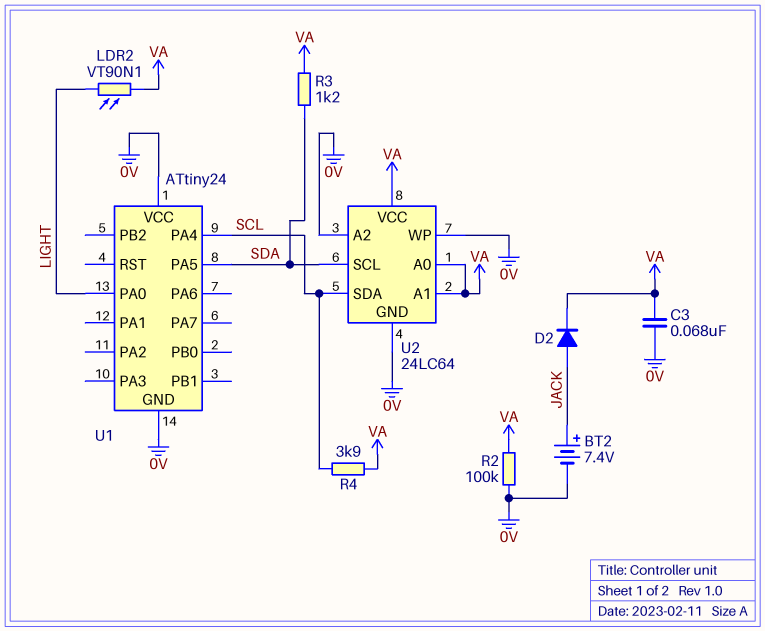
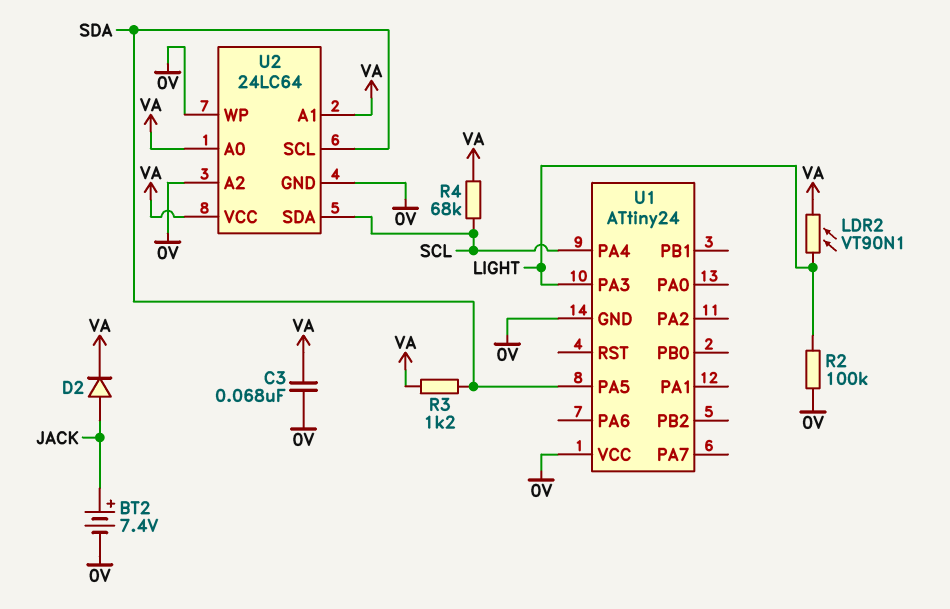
R2: 100k (0V, VA) -> 100k (0V, LIGHT)
R4: 3.9k (SCL, VA) -> 68k (SCL, VA)
U1 pin PA0: LIGHT -> none
U1 pin PA3: none -> LIGHT

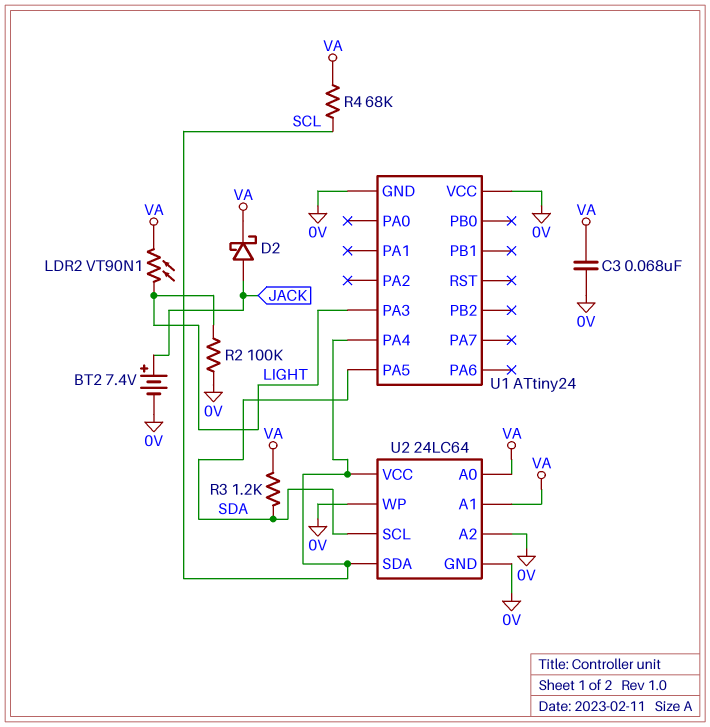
D2: diode (A JACK, K VA) -> schottky (A JACK, K VA)
U2 pin VCC: VA -> SCL

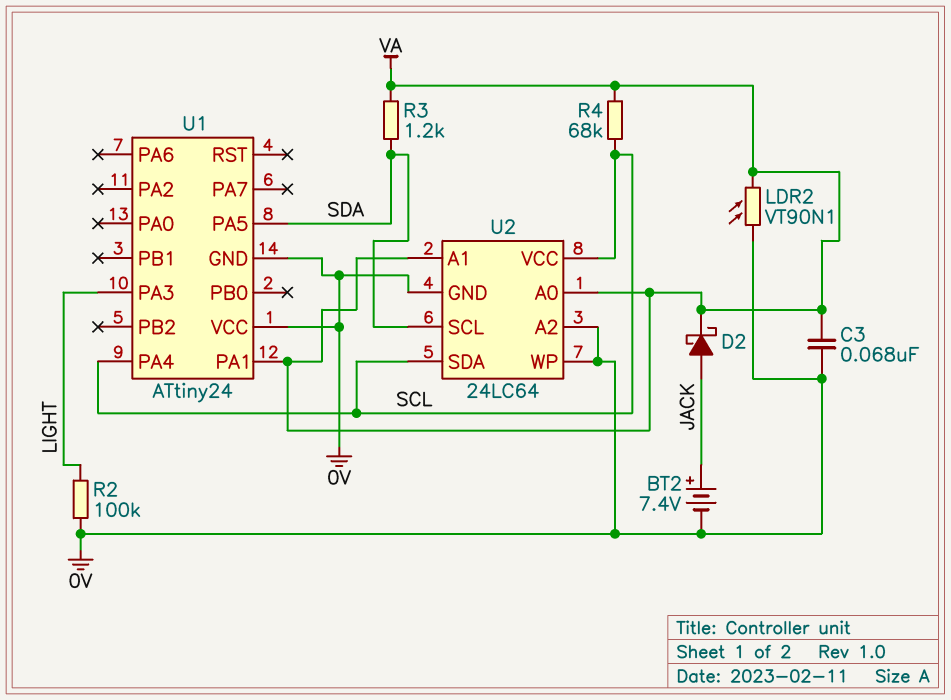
LDR2: VT90N1 (LIGHT, VA) -> VT90N1 (0V, VA)
U1 pin PA1: none -> VA

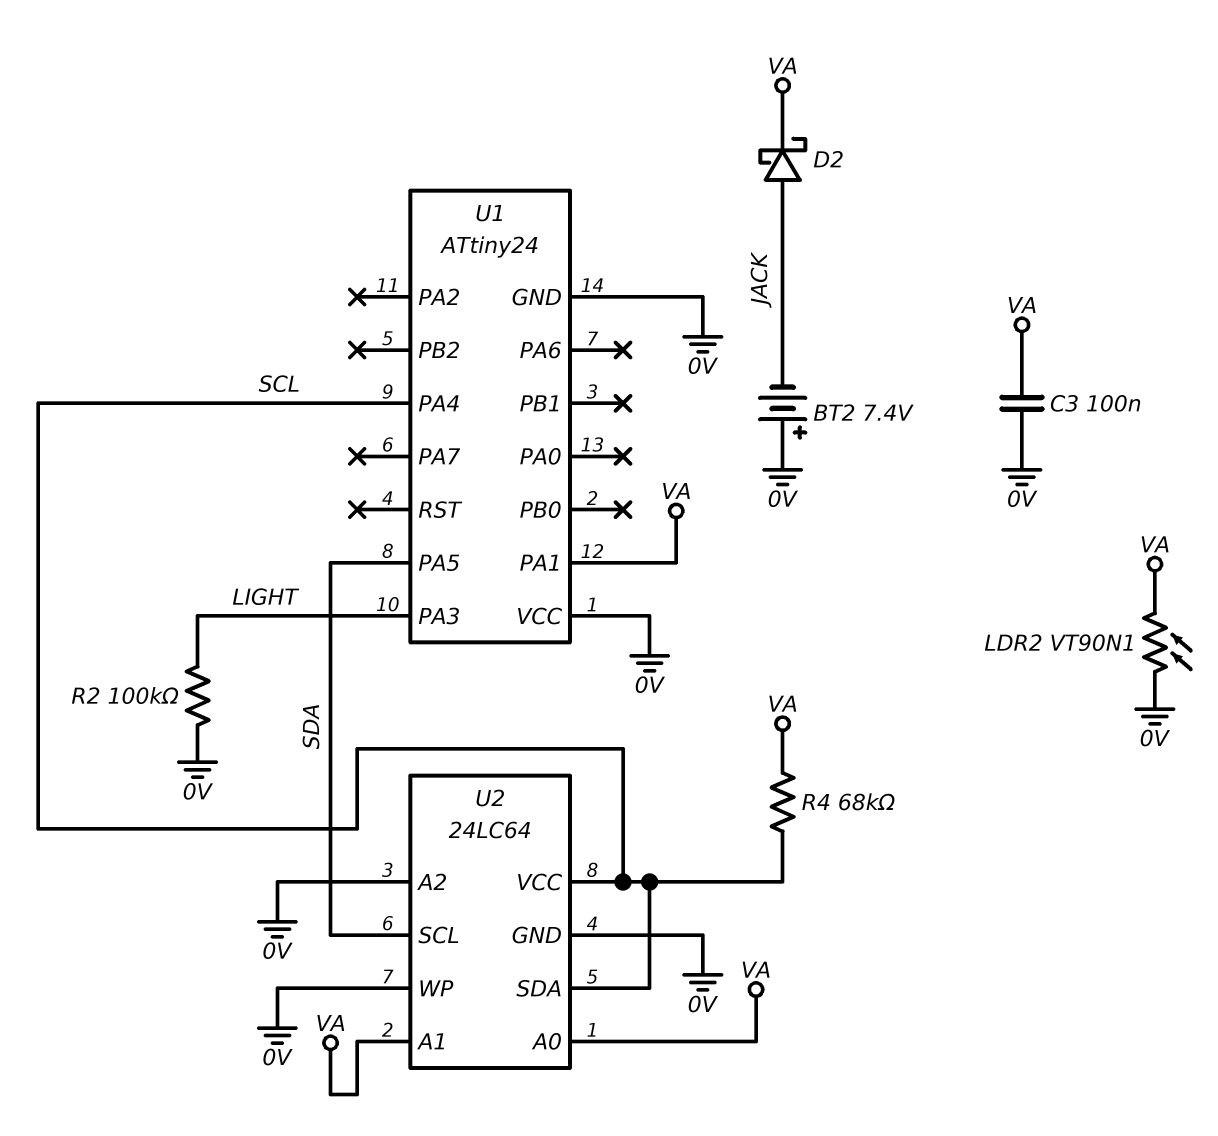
BT2: 7.4V (plus JACK, minus 0V) -> 7.4V (plus 0V, minus JACK)
C3: 68nF (0V, VA) -> 100nF (0V, VA)
R3: 1.2k (SDA, VA) -> none

